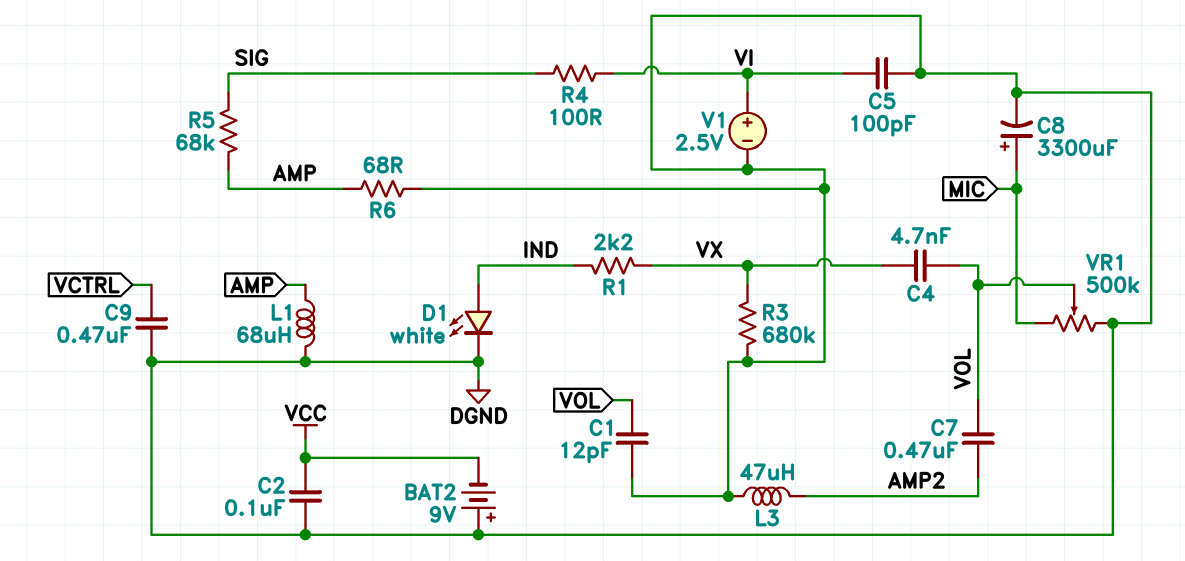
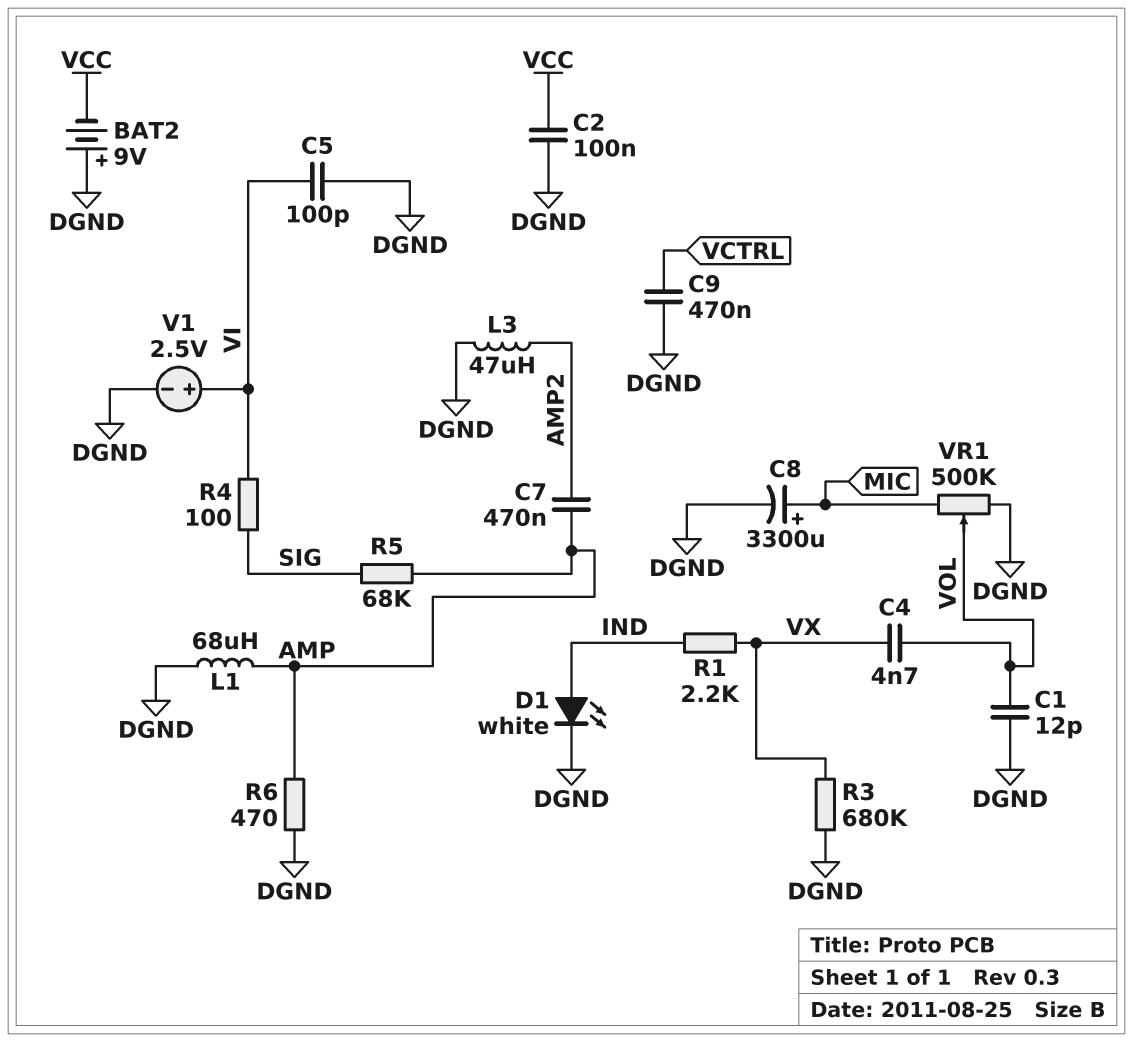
C7: 470nF (AMP2, VOL) -> 470nF (AMP, AMP2)
R6: 68 (AMP, DGND) -> 470 (AMP, DGND)

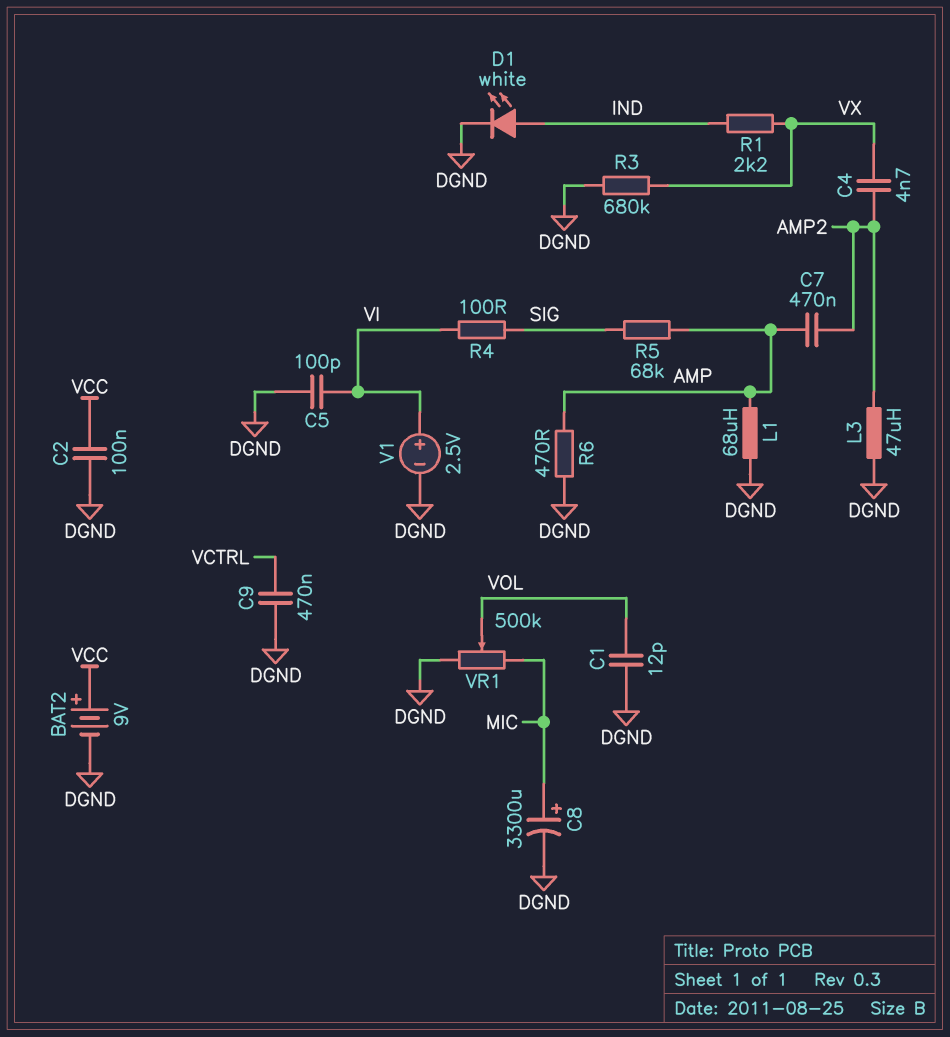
BAT2: 9V (plus DGND, minus VCC) -> 9V (plus VCC, minus DGND)
C4: 4.7nF (VOL, VX) -> 4.7nF (AMP2, VX)

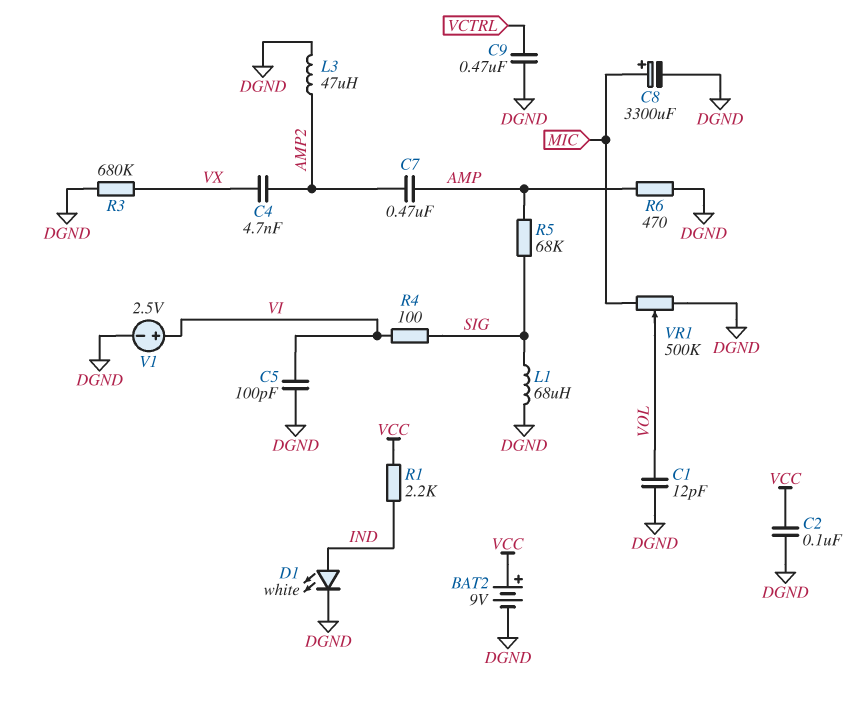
L1: 68uH (AMP, DGND) -> 68uH (DGND, SIG)
R1: 2.2k (IND, VX) -> 2.2k (IND, VCC)

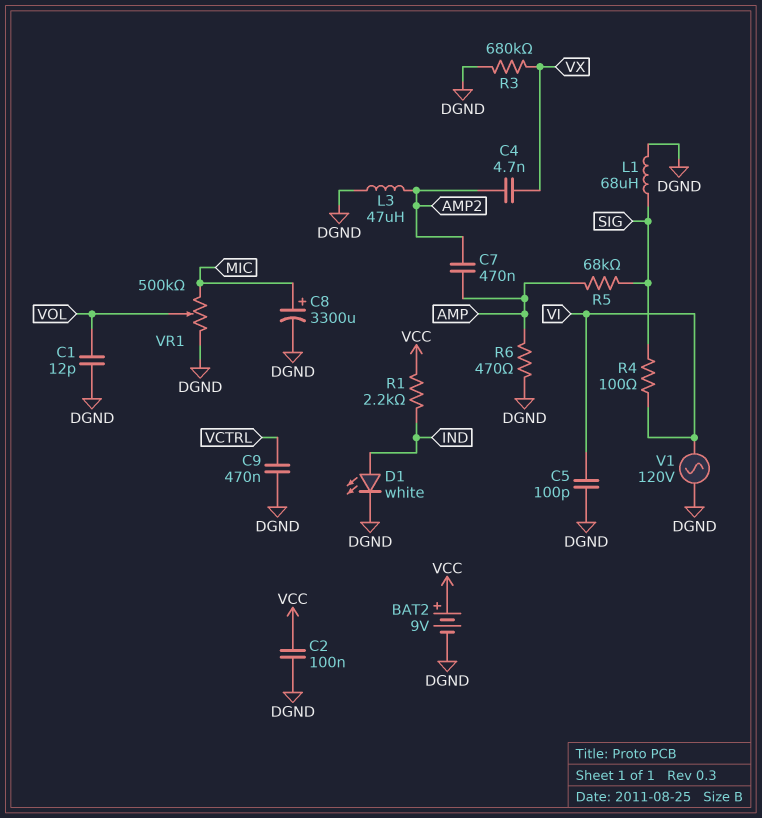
V1: 2.5V (plus VI, minus DGND) -> AC 120V (DGND, VI)

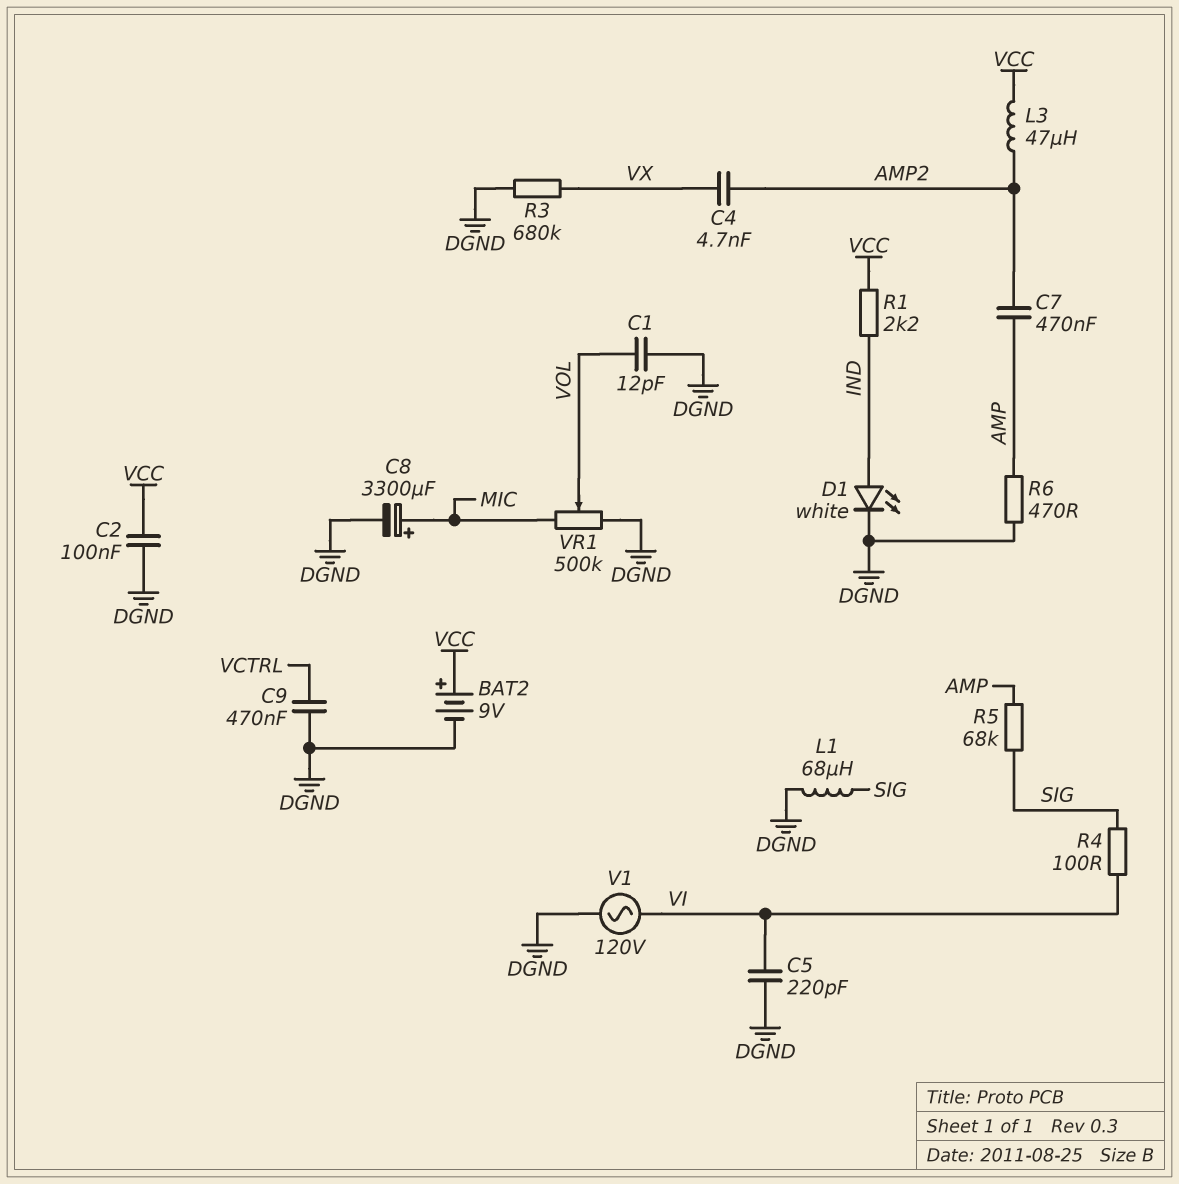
C5: 100pF (DGND, VI) -> 220pF (DGND, VI)
L3: 47uH (AMP2, DGND) -> 47uH (AMP2, VCC)

